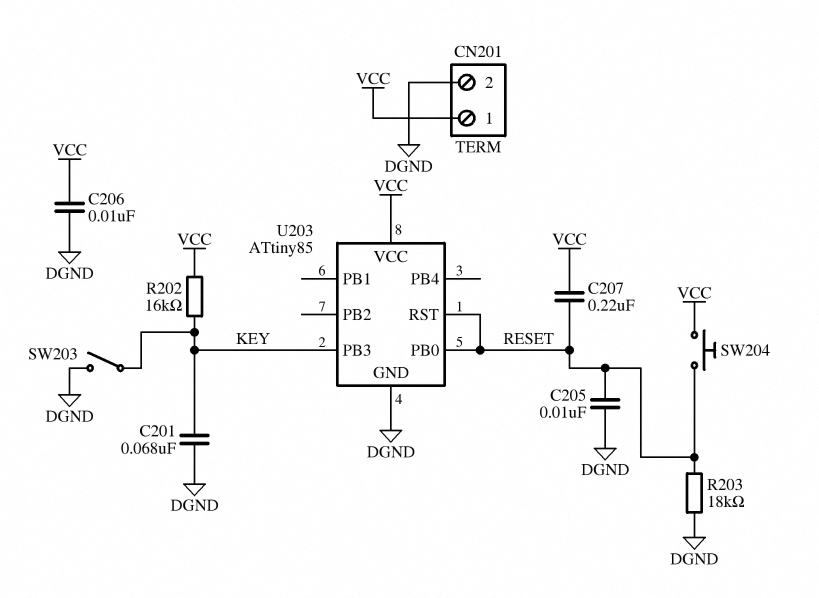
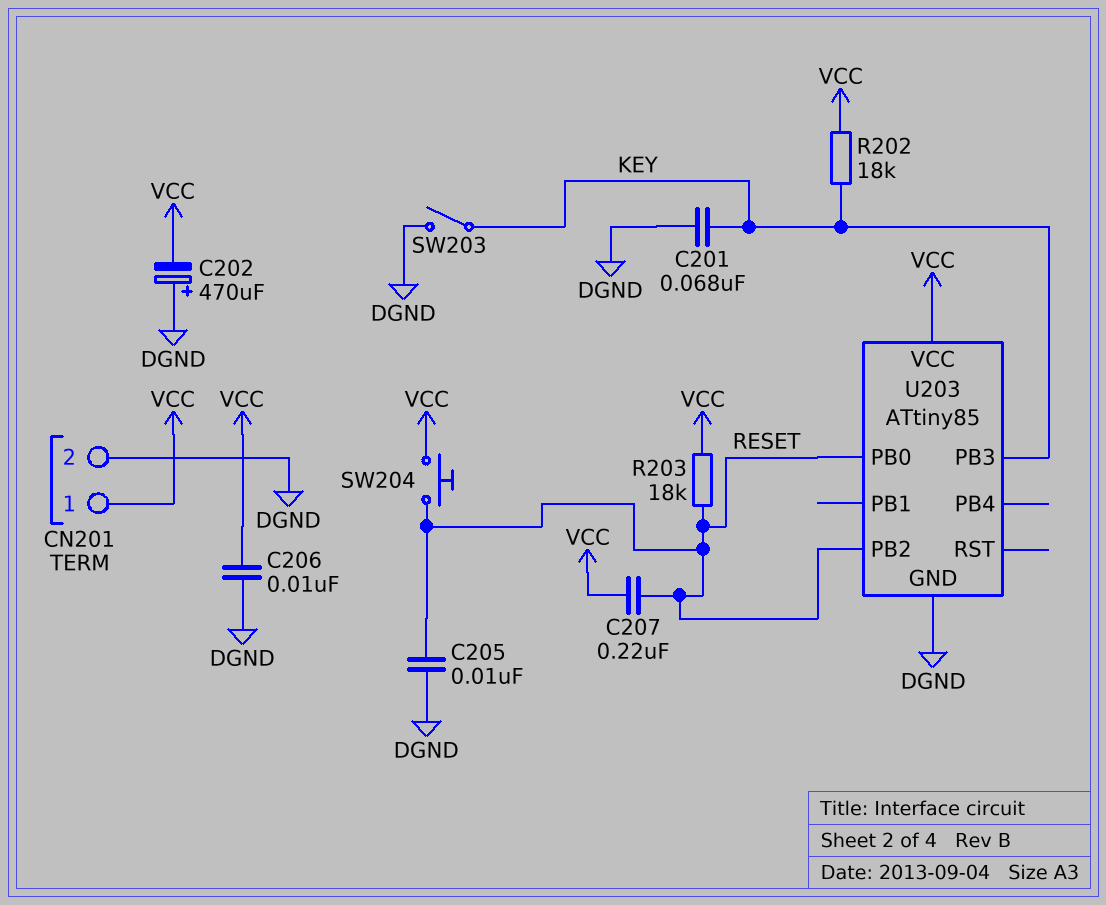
C202: none -> 470uF (plus DGND, minus VCC)
R202: 16k (KEY, VCC) -> 18k (KEY, VCC)
R203: 18k (DGND, RESET) -> 18k (RESET, VCC)
U203 pin PB2: none -> RESET
U203 pin RST: RESET -> none

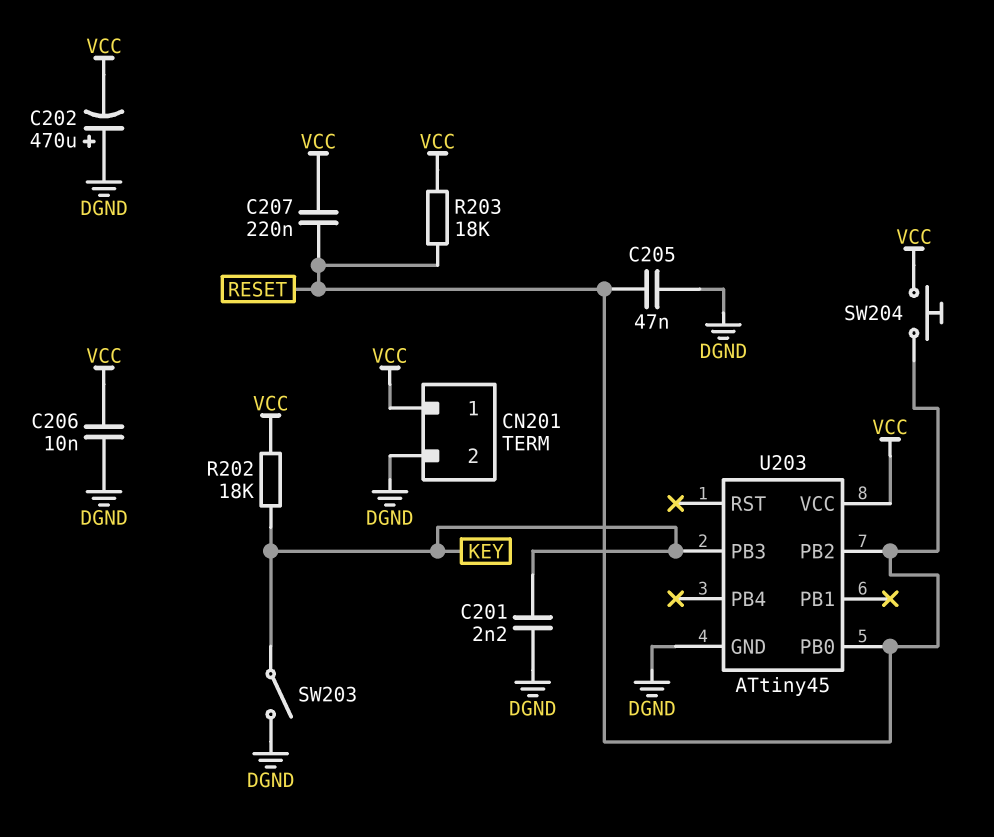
C201: 68nF (DGND, KEY) -> 2.2nF (DGND, KEY)
C205: 10nF (DGND, RESET) -> 47nF (DGND, RESET)
U203: ATtiny85 -> ATtiny45

